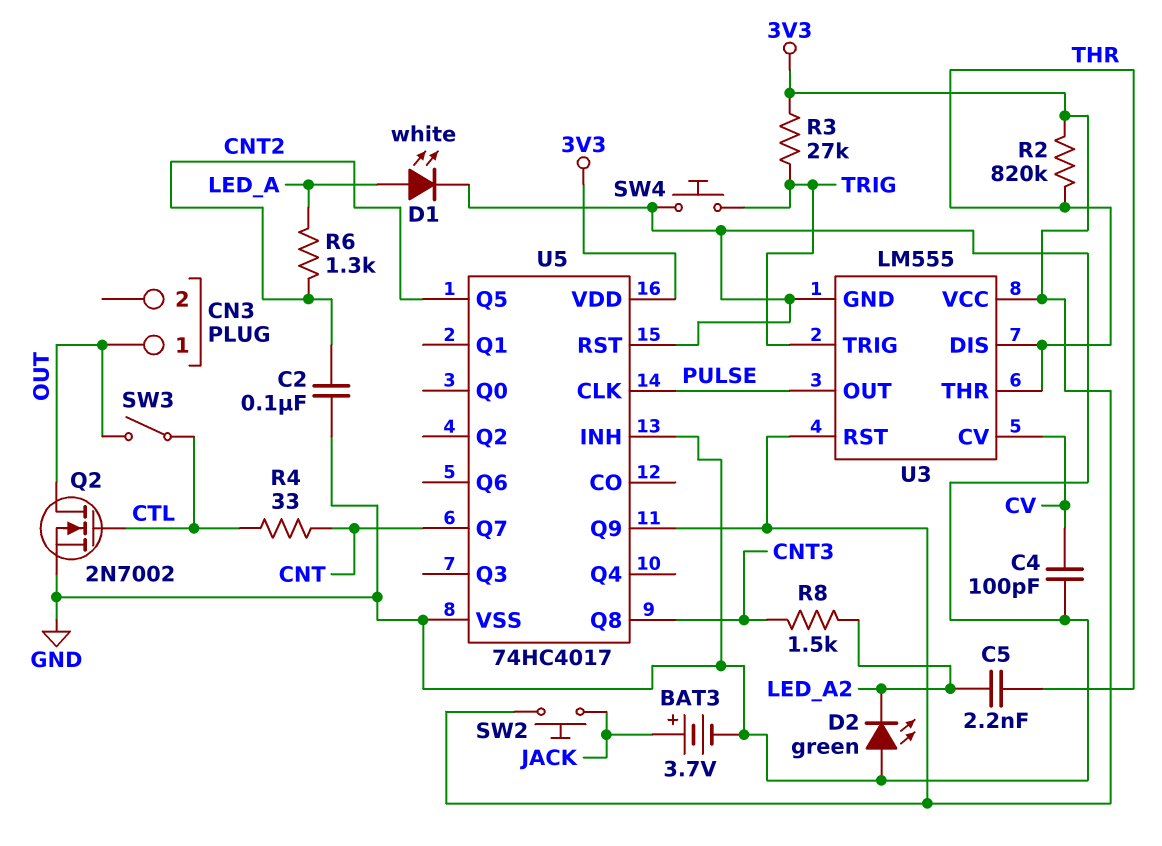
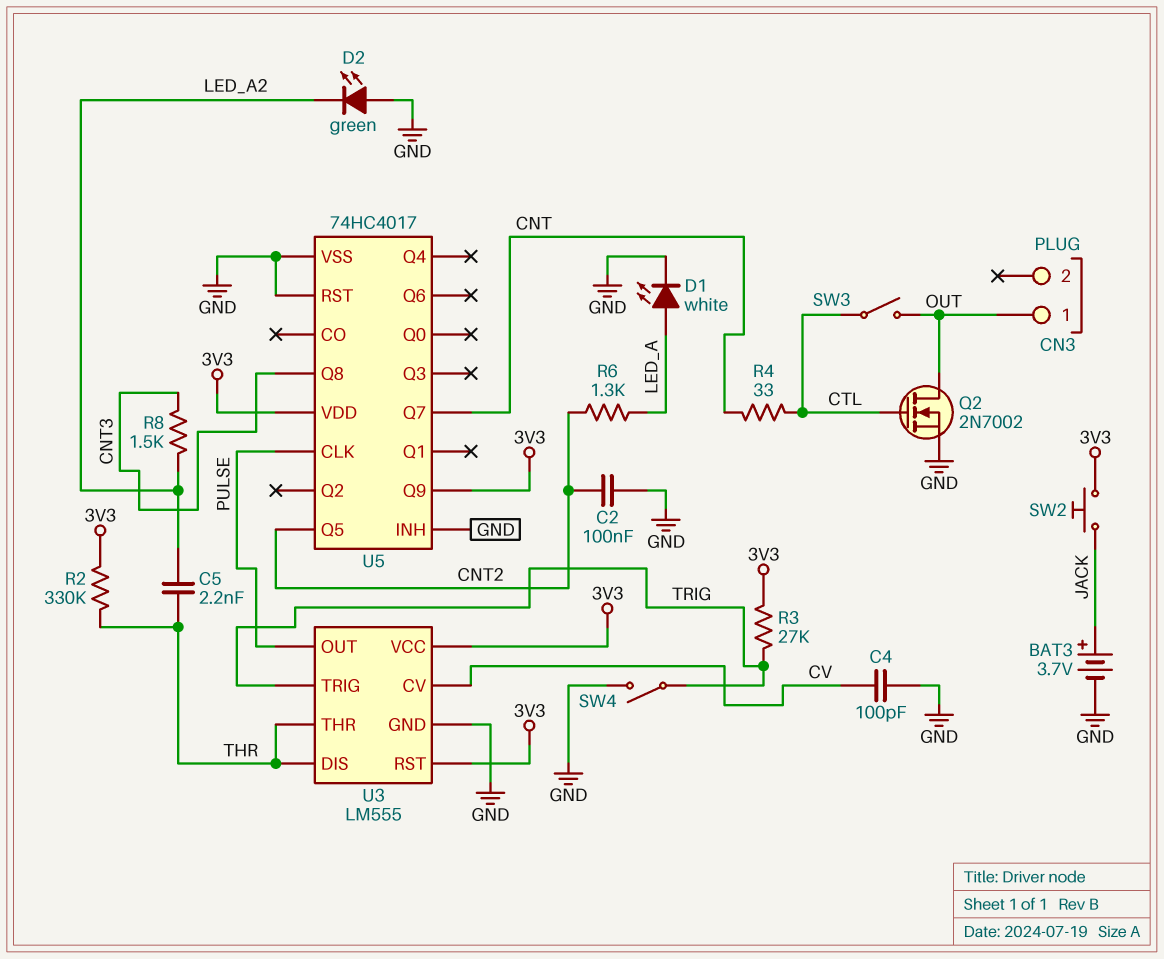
R2: 820k (3V3, THR) -> 330k (3V3, THR)
SW4: button (GND, TRIG) -> switch (GND, TRIG)

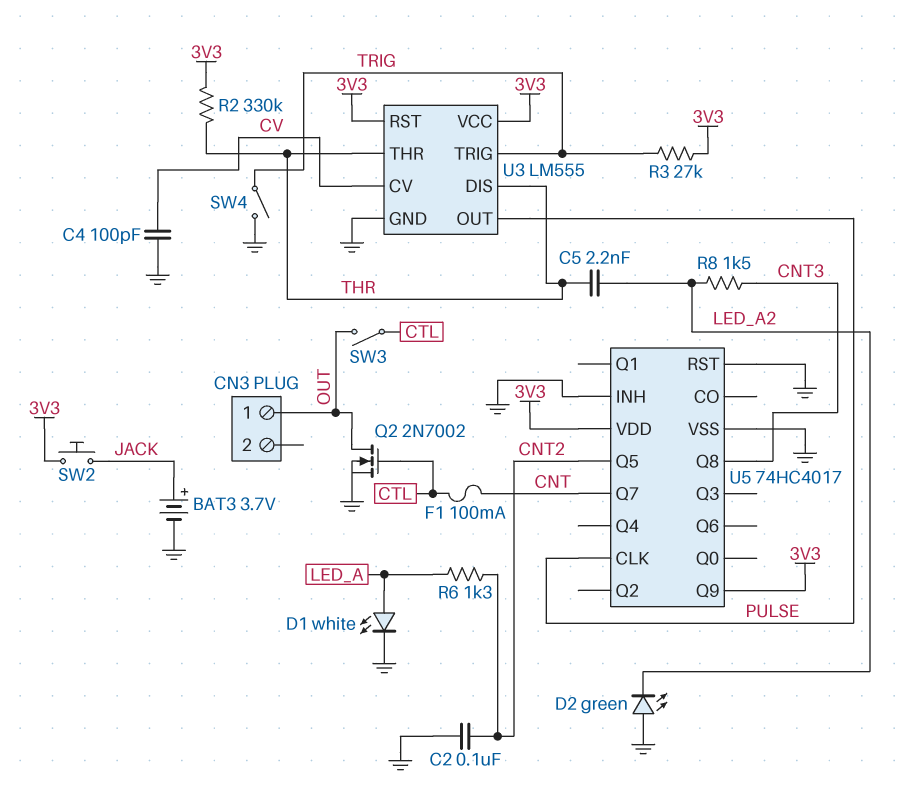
F1: none -> 100mA (CNT, CTL)
R4: 33 (CNT, CTL) -> none

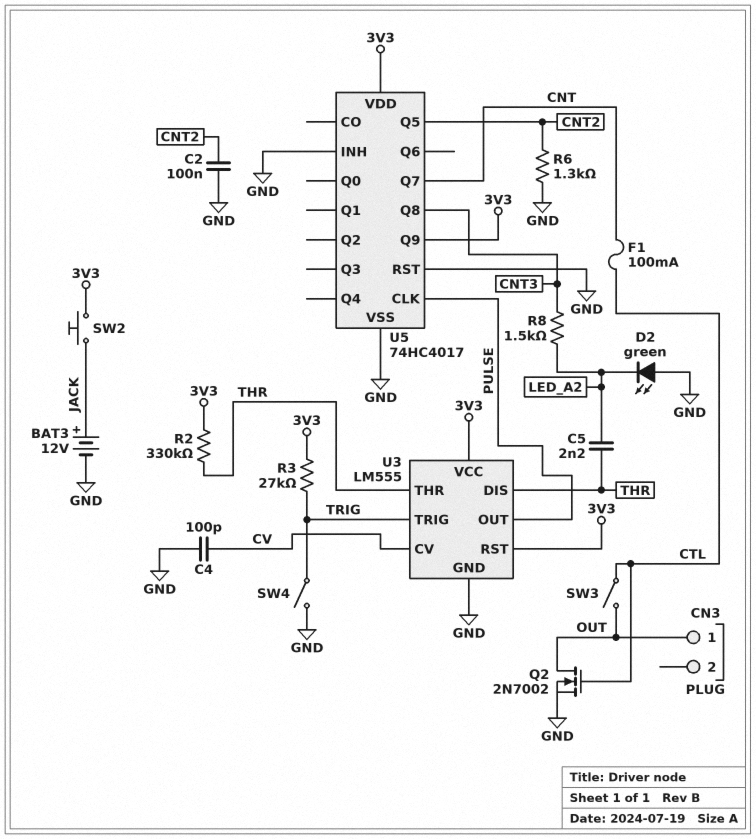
BAT3: 3.7V (plus JACK, minus GND) -> 12V (plus JACK, minus GND)
D1: LED white (A LED_A, K GND) -> none
R6: 1.3k (CNT2, LED_A) -> 1.3k (CNT2, GND)

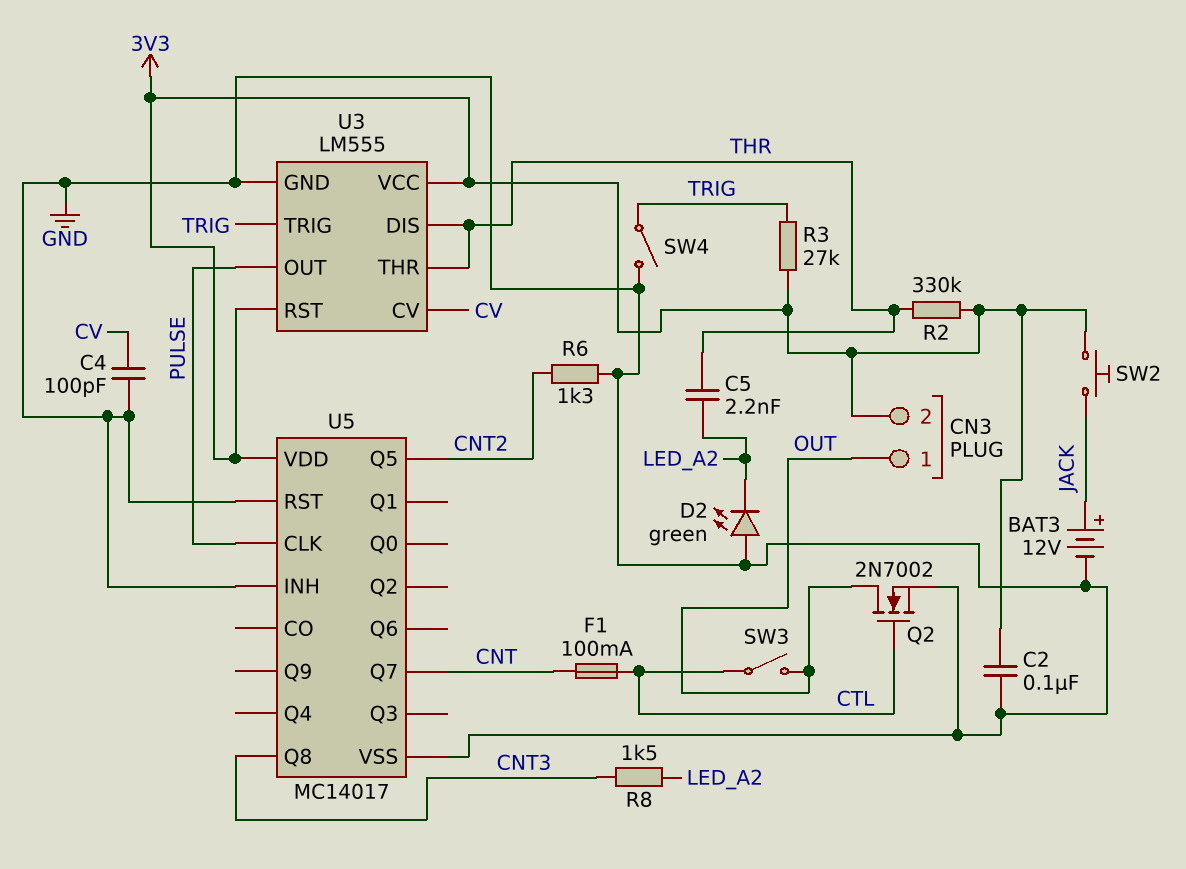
C2: 100nF (CNT2, GND) -> 100nF (3V3, GND)
CN3 pin 2: none -> 3V3
U5: 74HC4017 -> MC14017
U5 pin Q9: 3V3 -> none

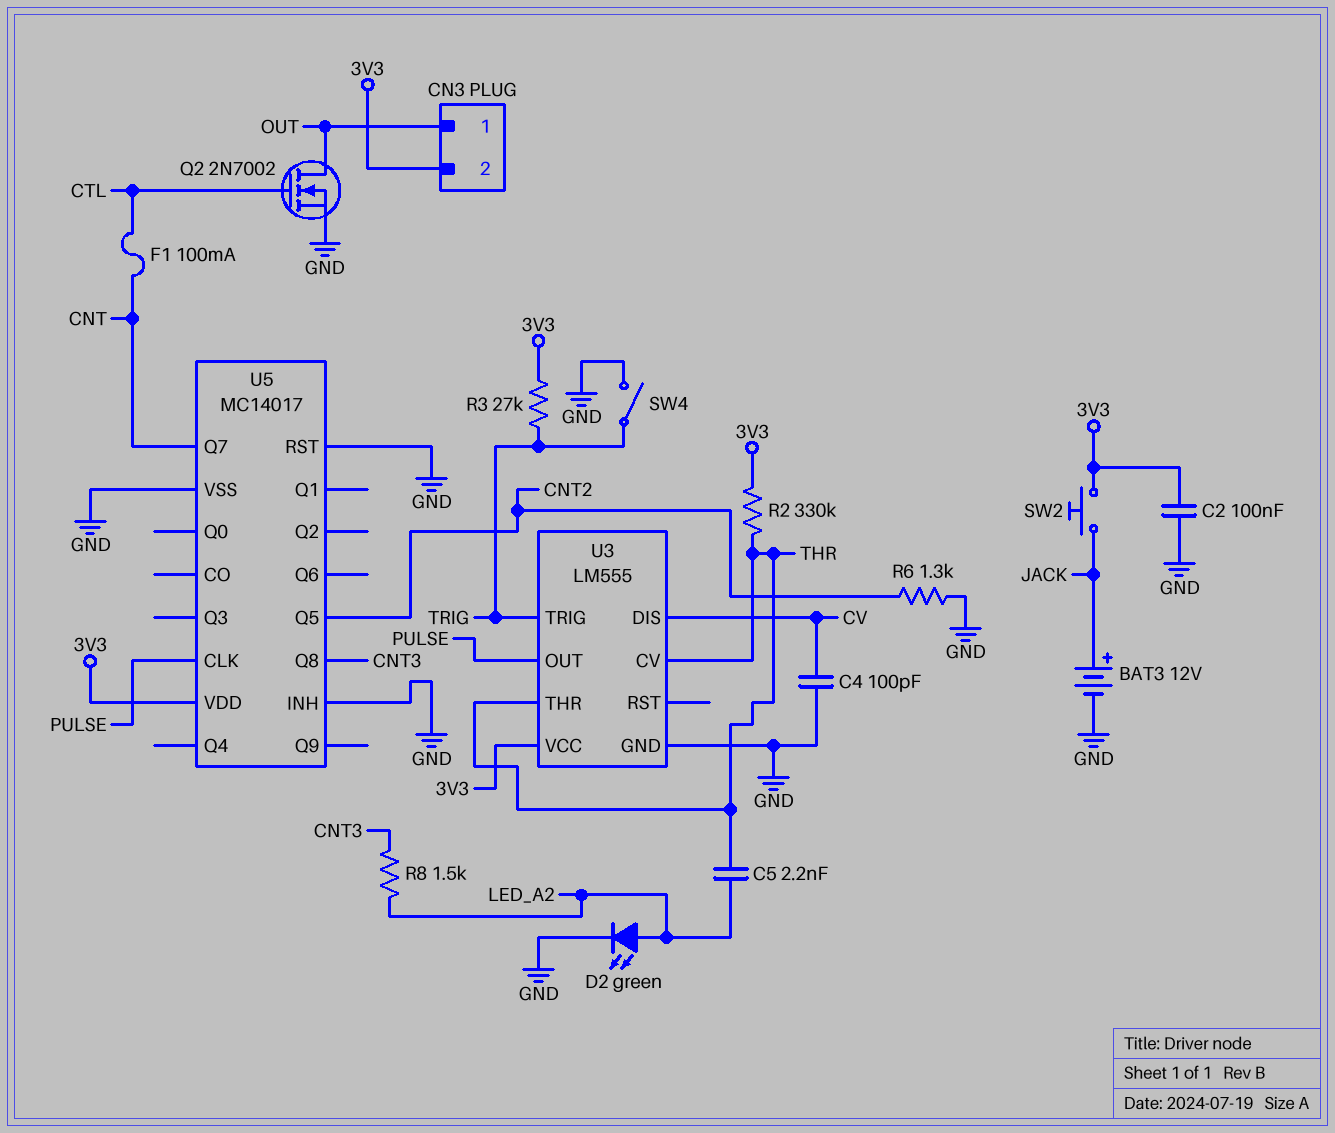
D2: LED green (A GND, K LED_A2) -> LED green (A LED_A2, K GND)
SW3: switch (CTL, OUT) -> none
U3 pin CV: CV -> THR
U3 pin DIS: THR -> CV
U3 pin RST: 3V3 -> none

